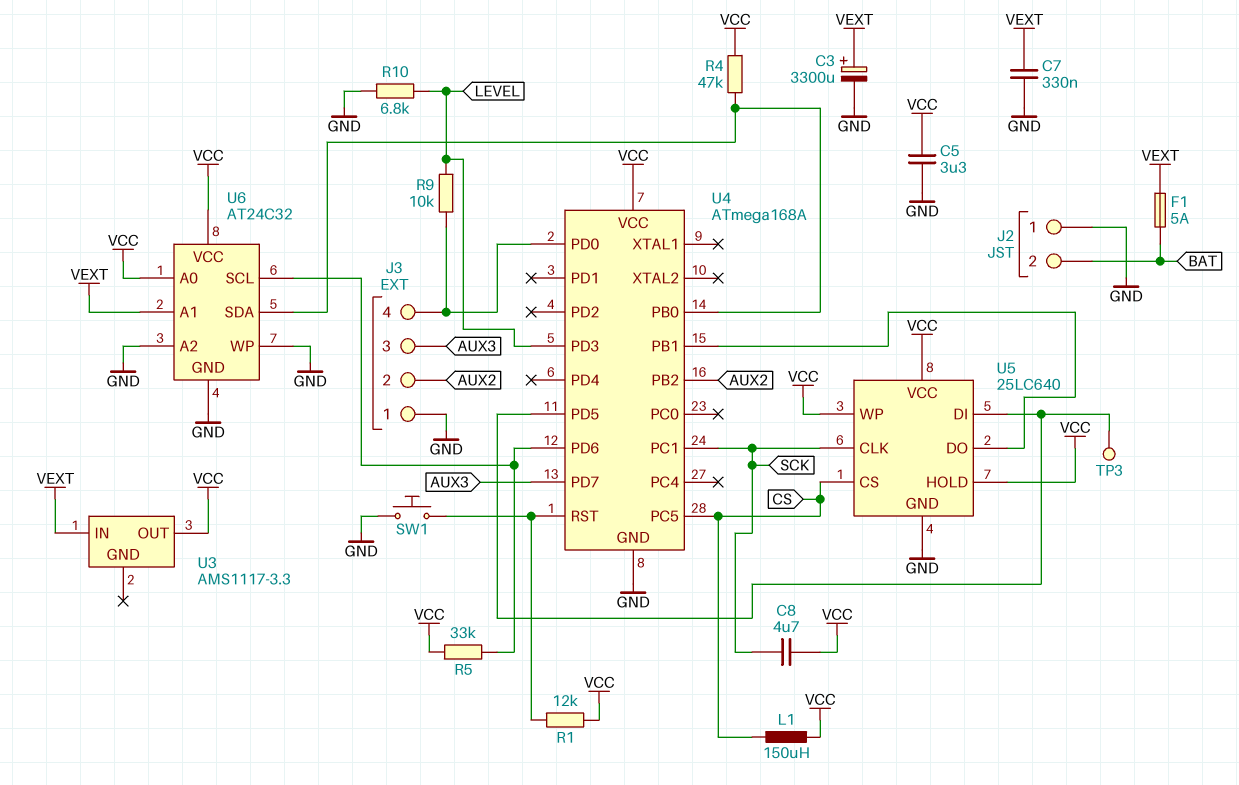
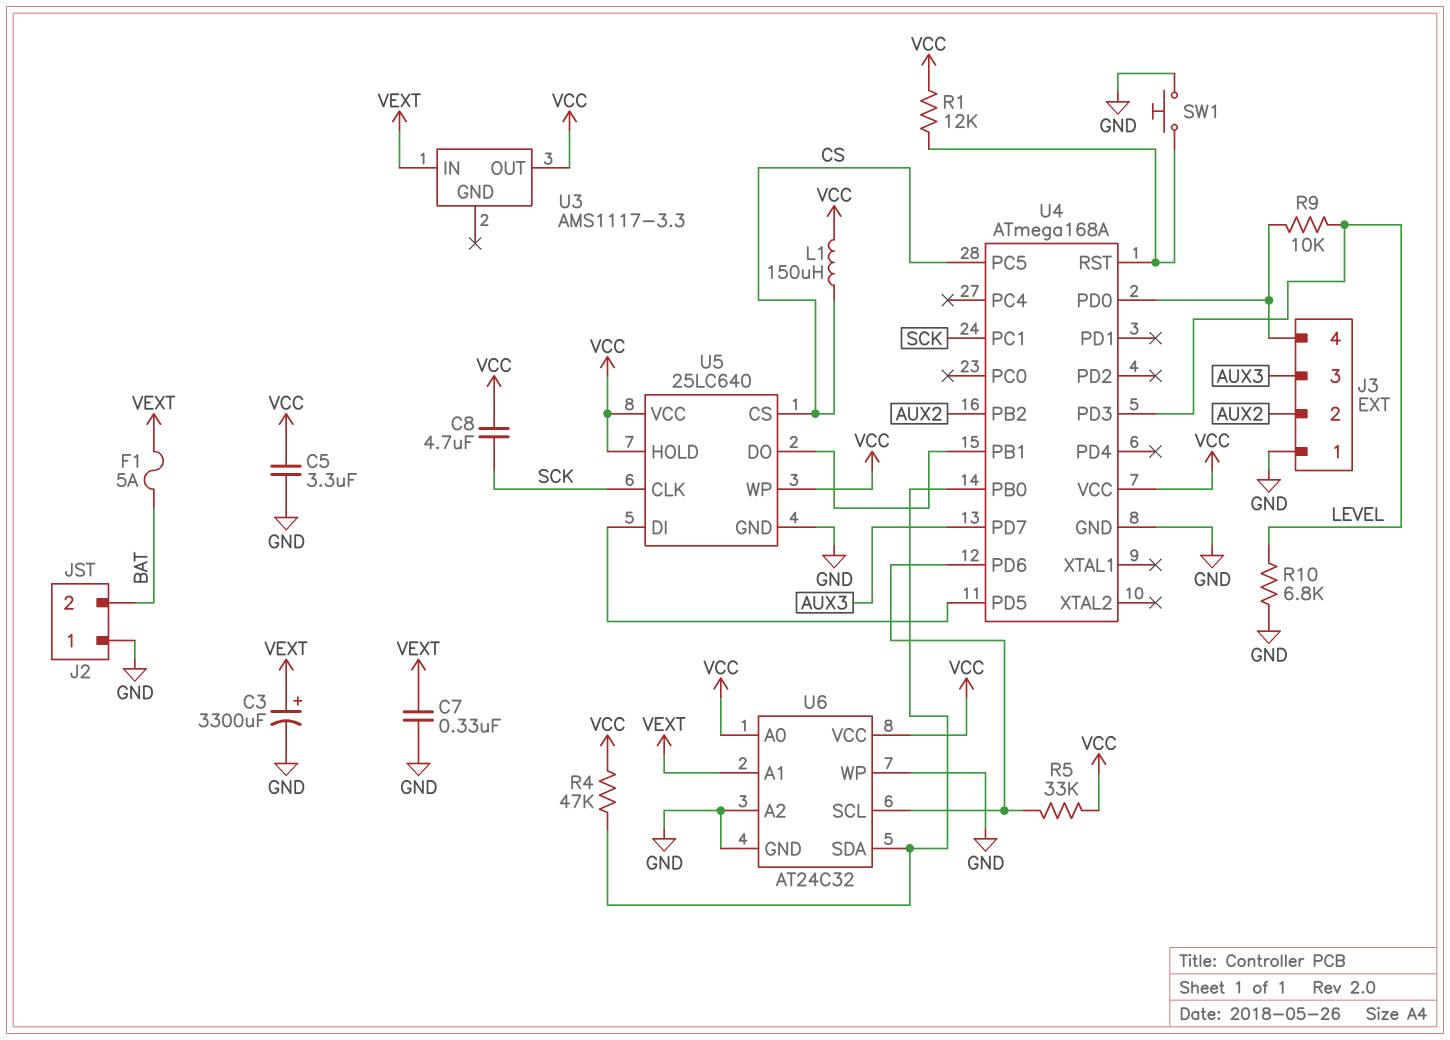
TP3: test point (U4/PD5) -> none

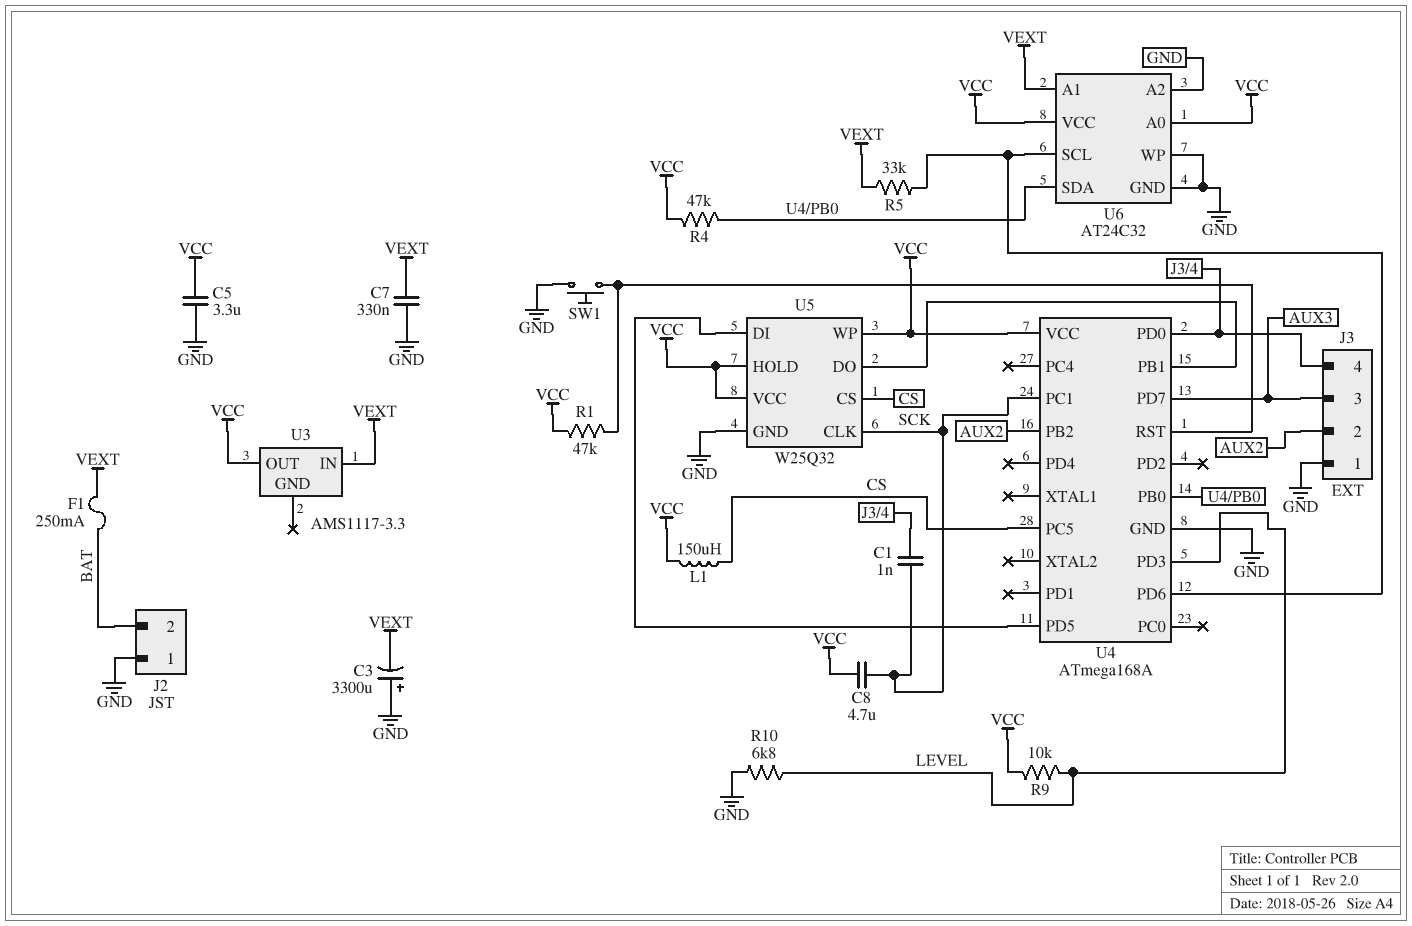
C1: none -> 1nF (J3/4, SCK)
C3: 3300uF (plus VEXT, minus GND) -> 3300uF (plus GND, minus VEXT)
F1: 5A (BAT, VEXT) -> 250mA (BAT, VEXT)
R1: 12k (U4/RST, VCC) -> 47k (U4/RST, VCC)
R5: 33k (U4/PD6, VCC) -> 33k (U4/PD6, VEXT)
R9: 10k (J3/4, LEVEL) -> 10k (LEVEL, VCC)
U5: 25LC640 -> W25Q32

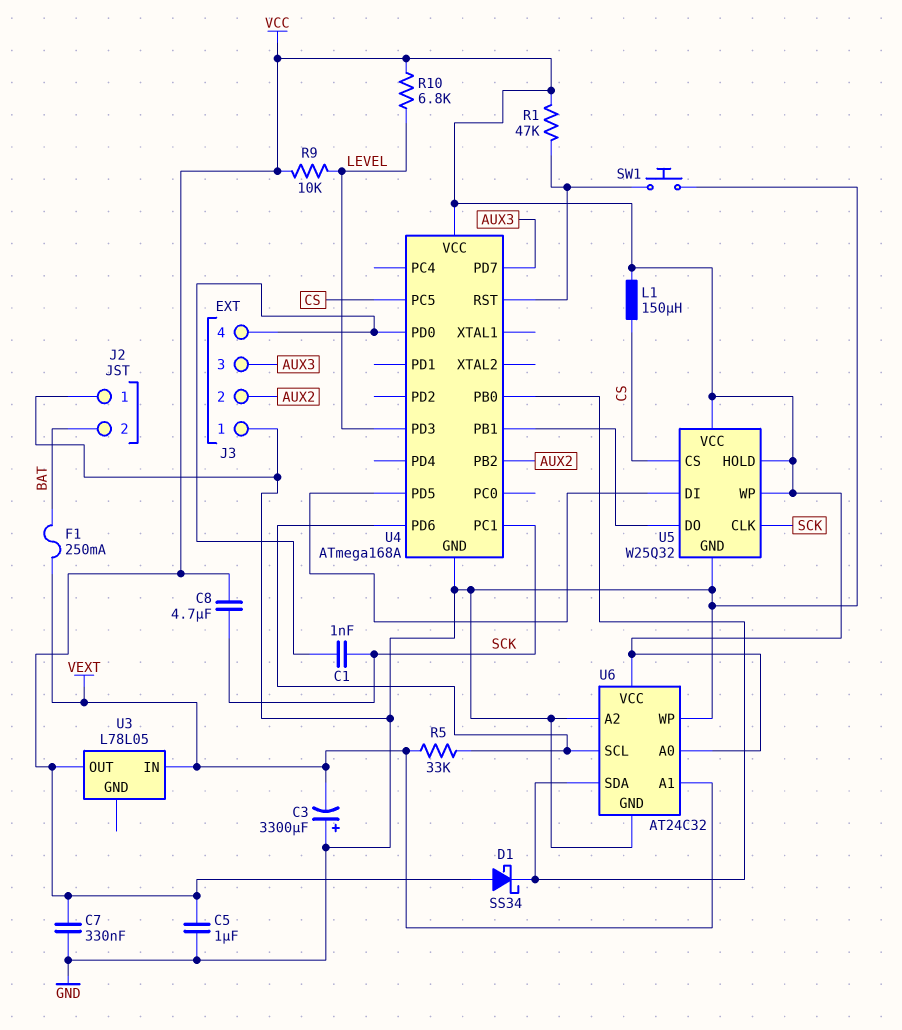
C5: 3.3uF (GND, VCC) -> 1uF (GND, VCC)
C7: 330nF (GND, VEXT) -> 330nF (GND, VCC)
D1: none -> schottky SS34 (A VCC, K U4/PB0)
R4: 47k (U4/PB0, VCC) -> none
R10: 6.8k (GND, LEVEL) -> 6.8k (LEVEL, VCC)
U3: AMS1117-3.3 -> L78L05

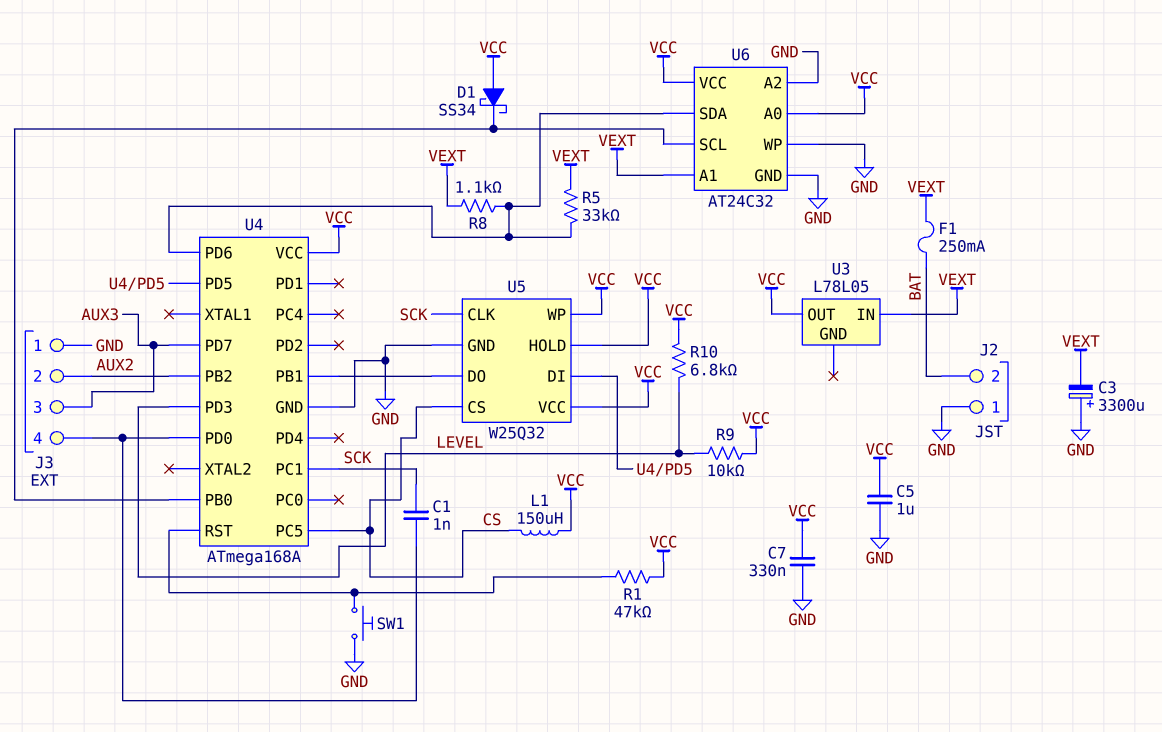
C8: 4.7uF (SCK, VCC) -> none
R8: none -> 1.1k (U4/PD6, VEXT)
U6 pin SCL: U4/PD6 -> U4/PB0
U6 pin SDA: U4/PB0 -> U4/PD6

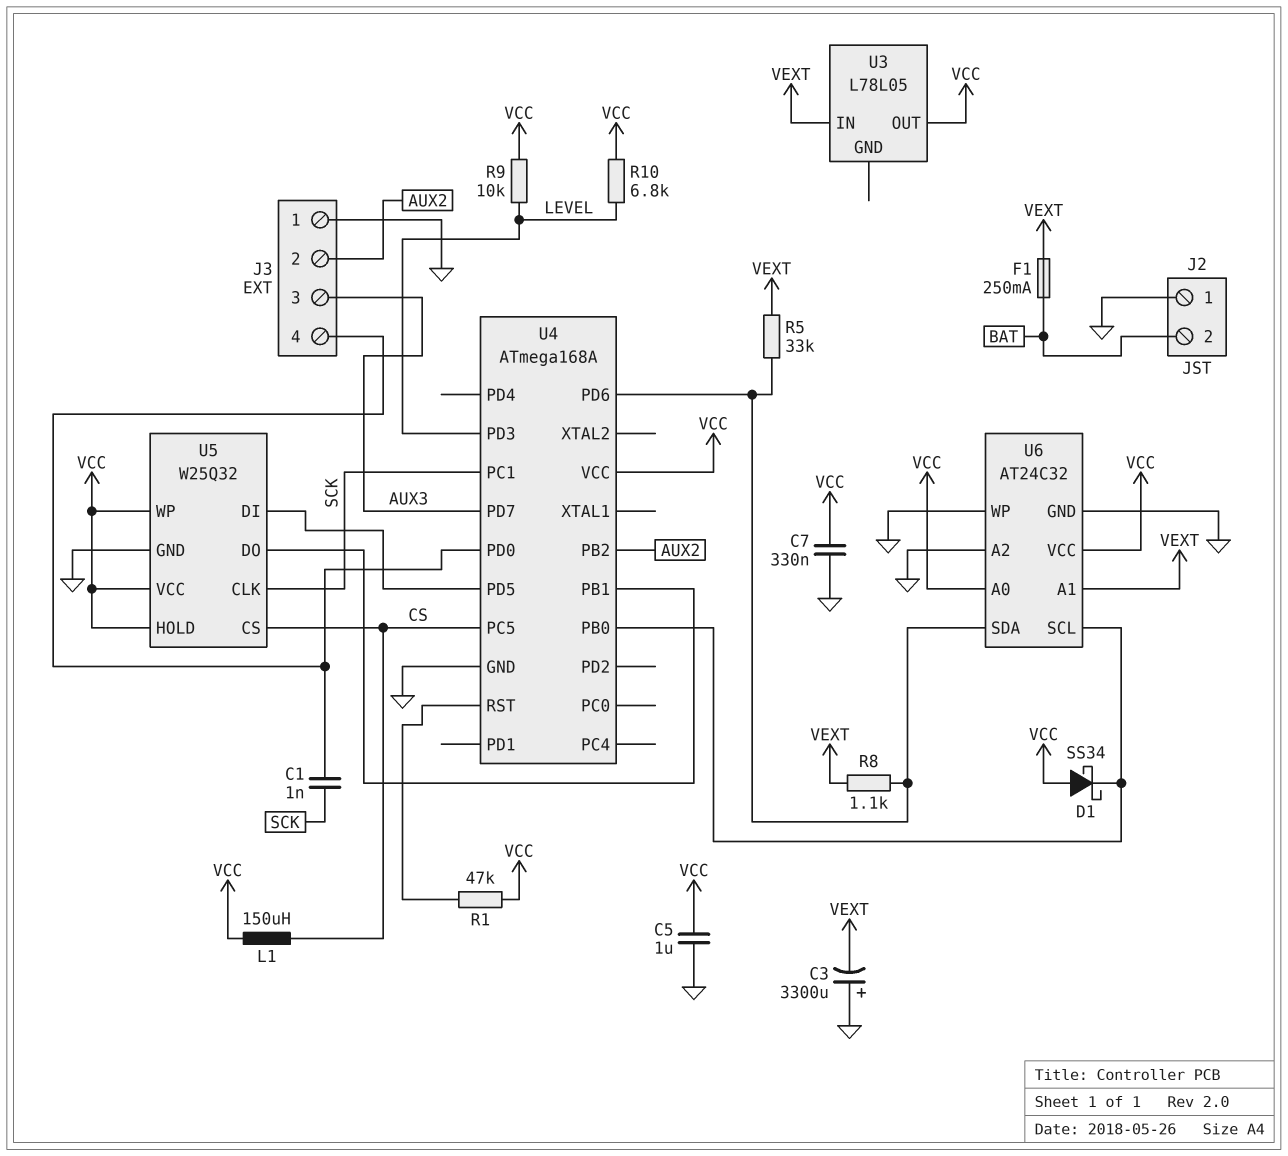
SW1: button (GND, U4/RST) -> none

